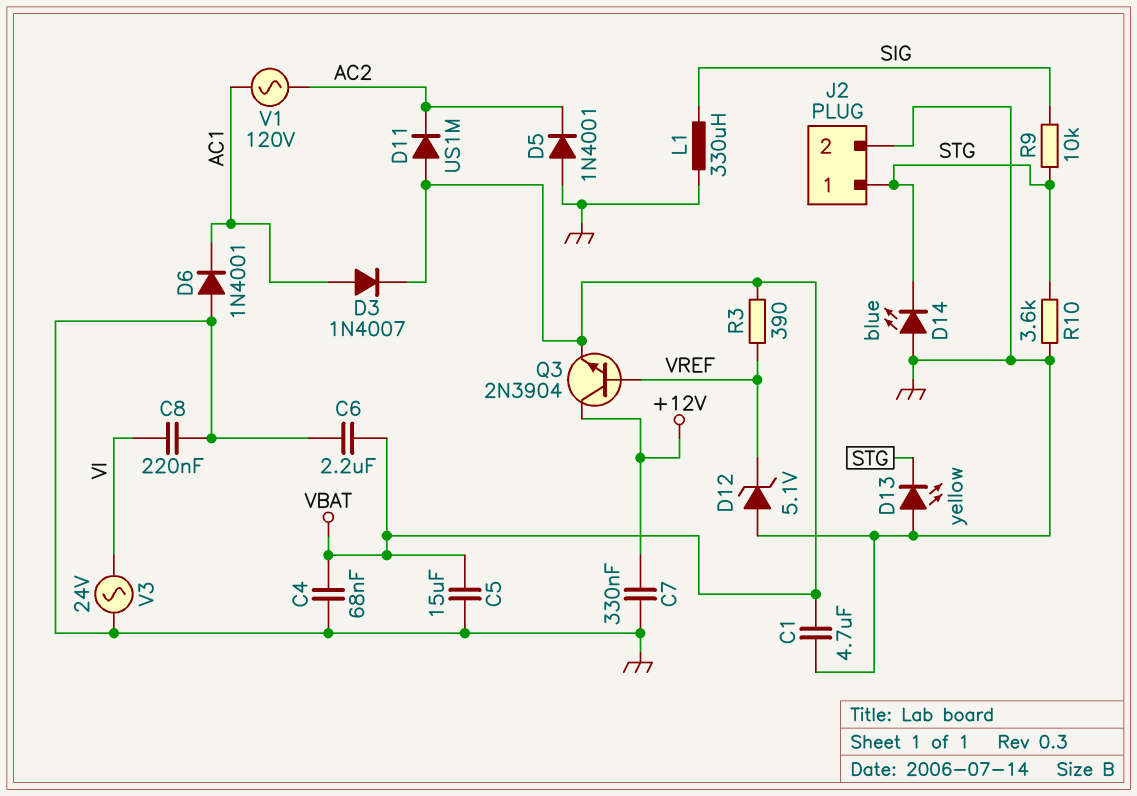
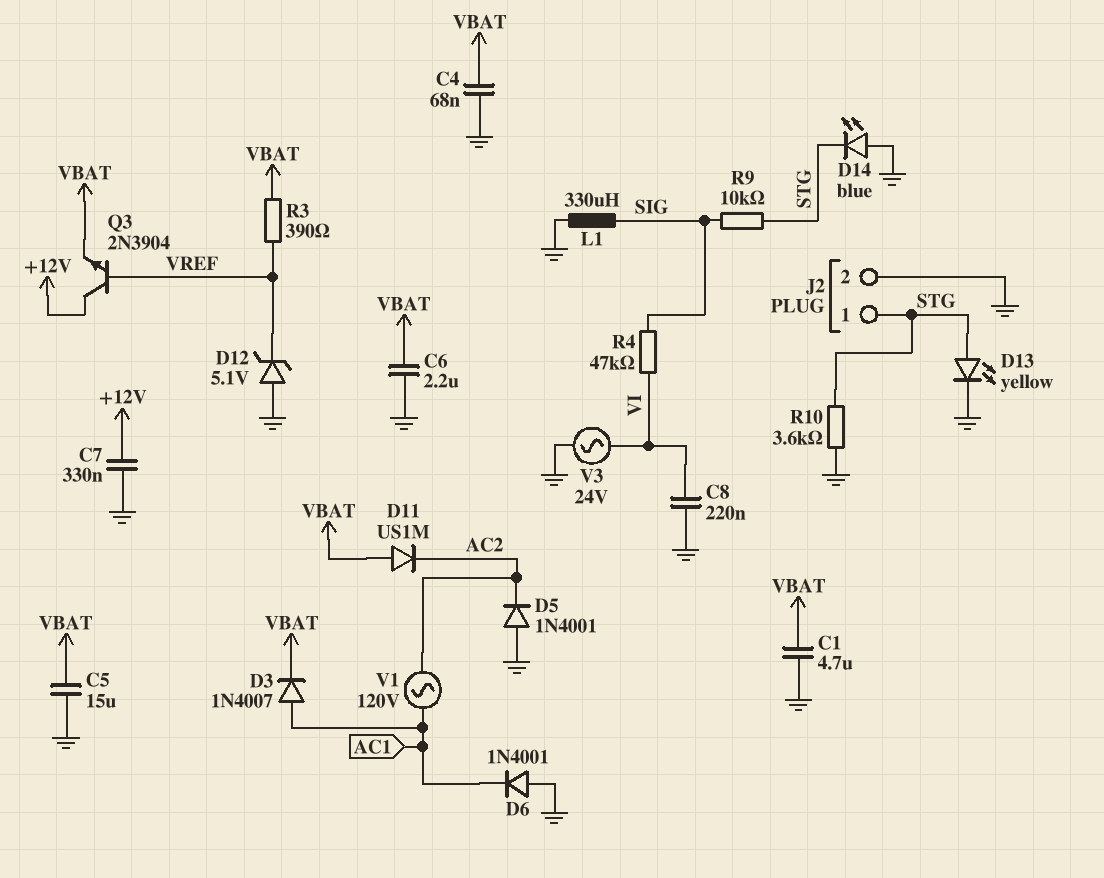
D13: LED yellow (A GND, K STG) -> LED yellow (A STG, K GND)
R4: none -> 47k (SIG, VI)

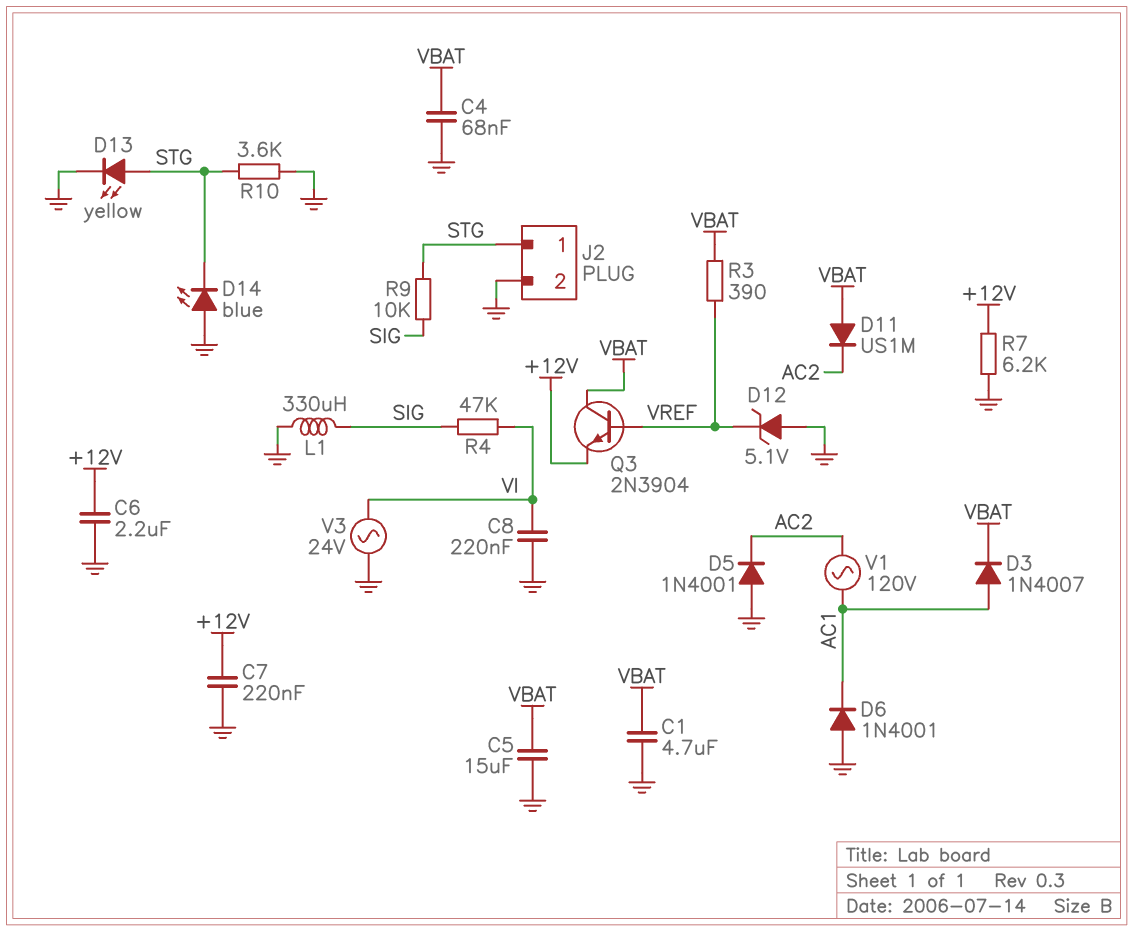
C6: 2.2uF (GND, VBAT) -> 2.2uF (+12V, GND)
C7: 330nF (+12V, GND) -> 220nF (+12V, GND)
Q3: NPN 2N3904 (B VREF, C +12V, E VBAT) -> NPN 2N3904 (B VREF, C VBAT, E +12V)
R7: none -> 6.2k (+12V, GND)

